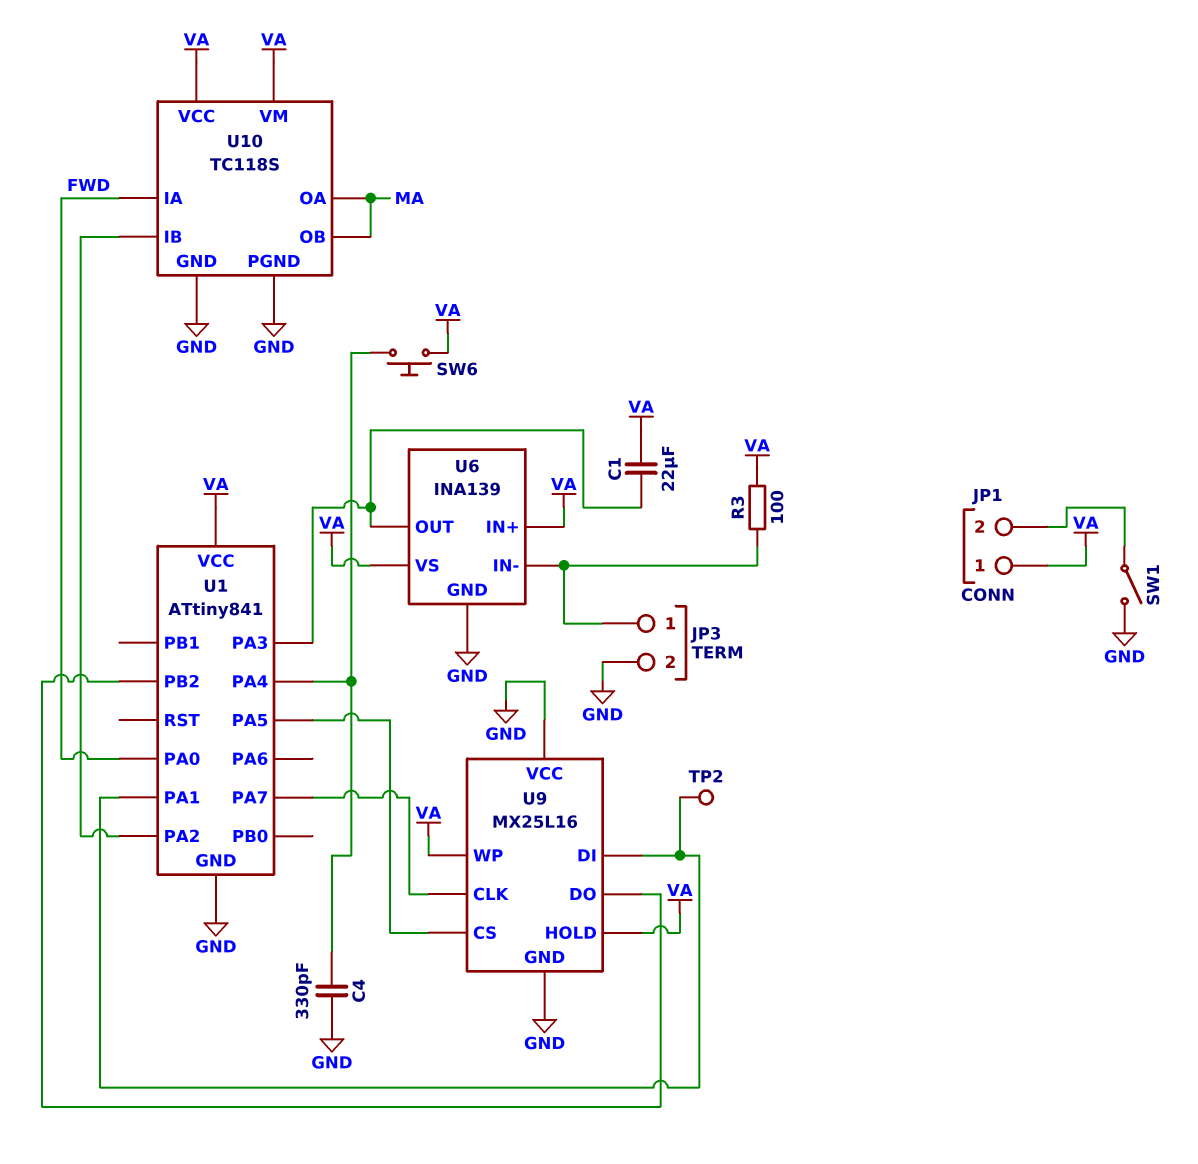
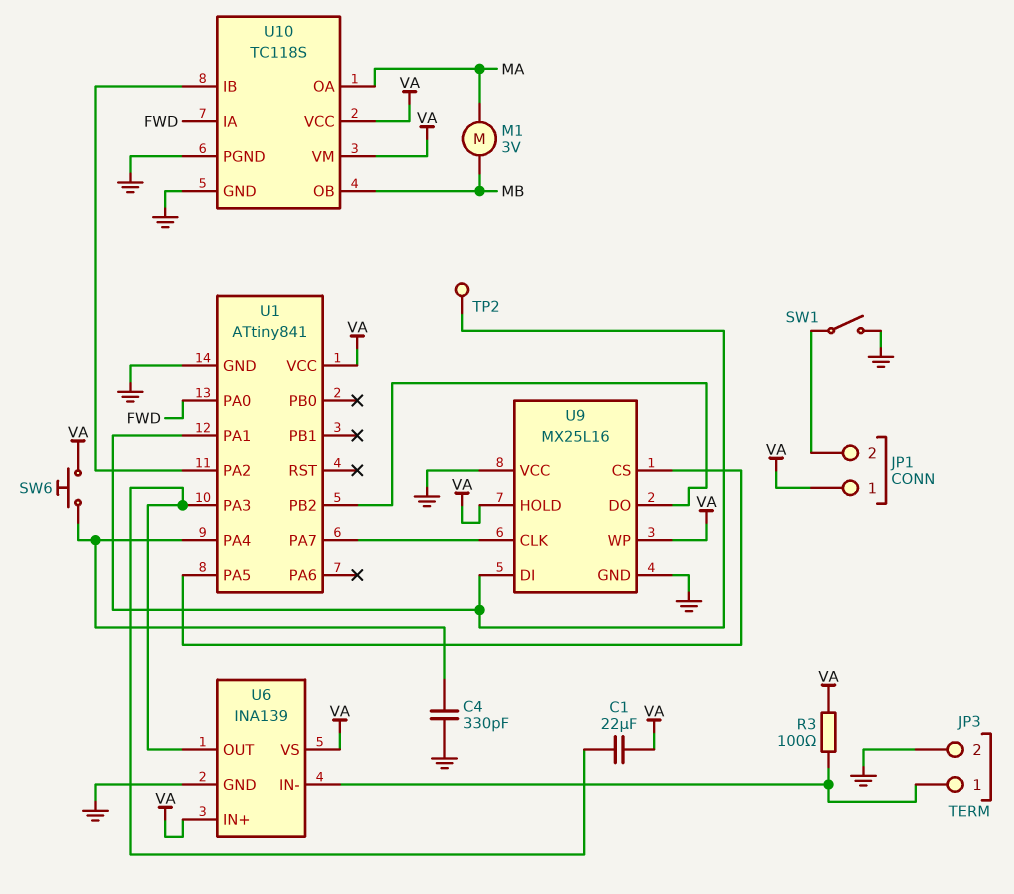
M1: none -> motor 3V (MA, MB)
U10 pin OB: MA -> MB

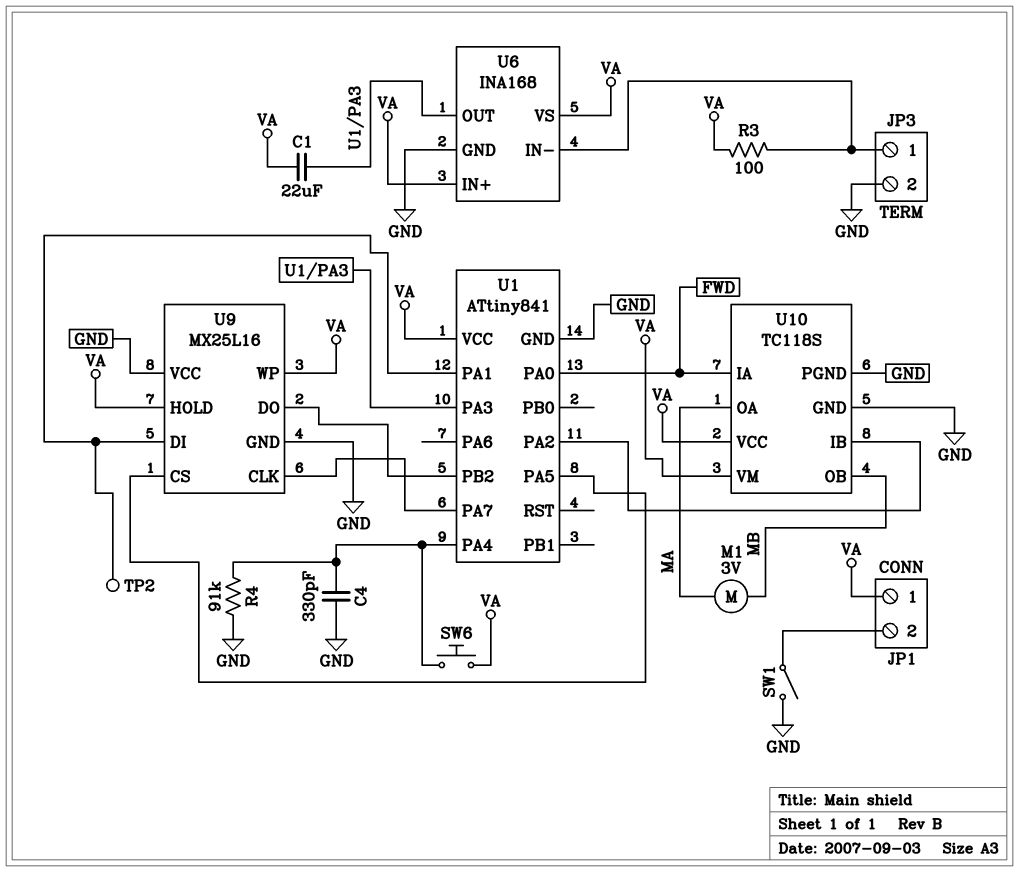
R4: none -> 91k (GND, U1/PA4)
U6: INA139 -> INA168

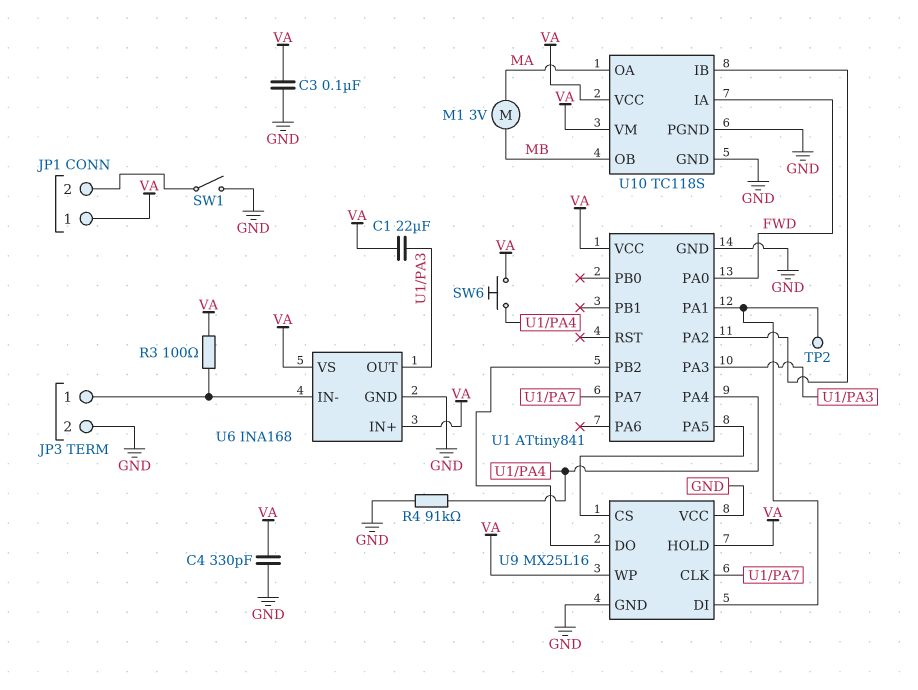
C3: none -> 100nF (GND, VA)
C4: 330pF (GND, U1/PA4) -> 330pF (GND, VA)

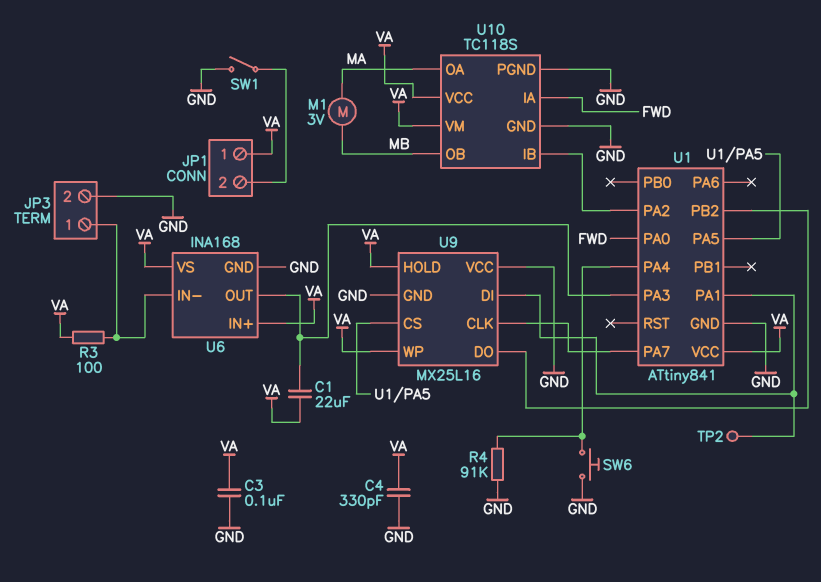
SW6: button (U1/PA4, VA) -> button (GND, U1/PA4)

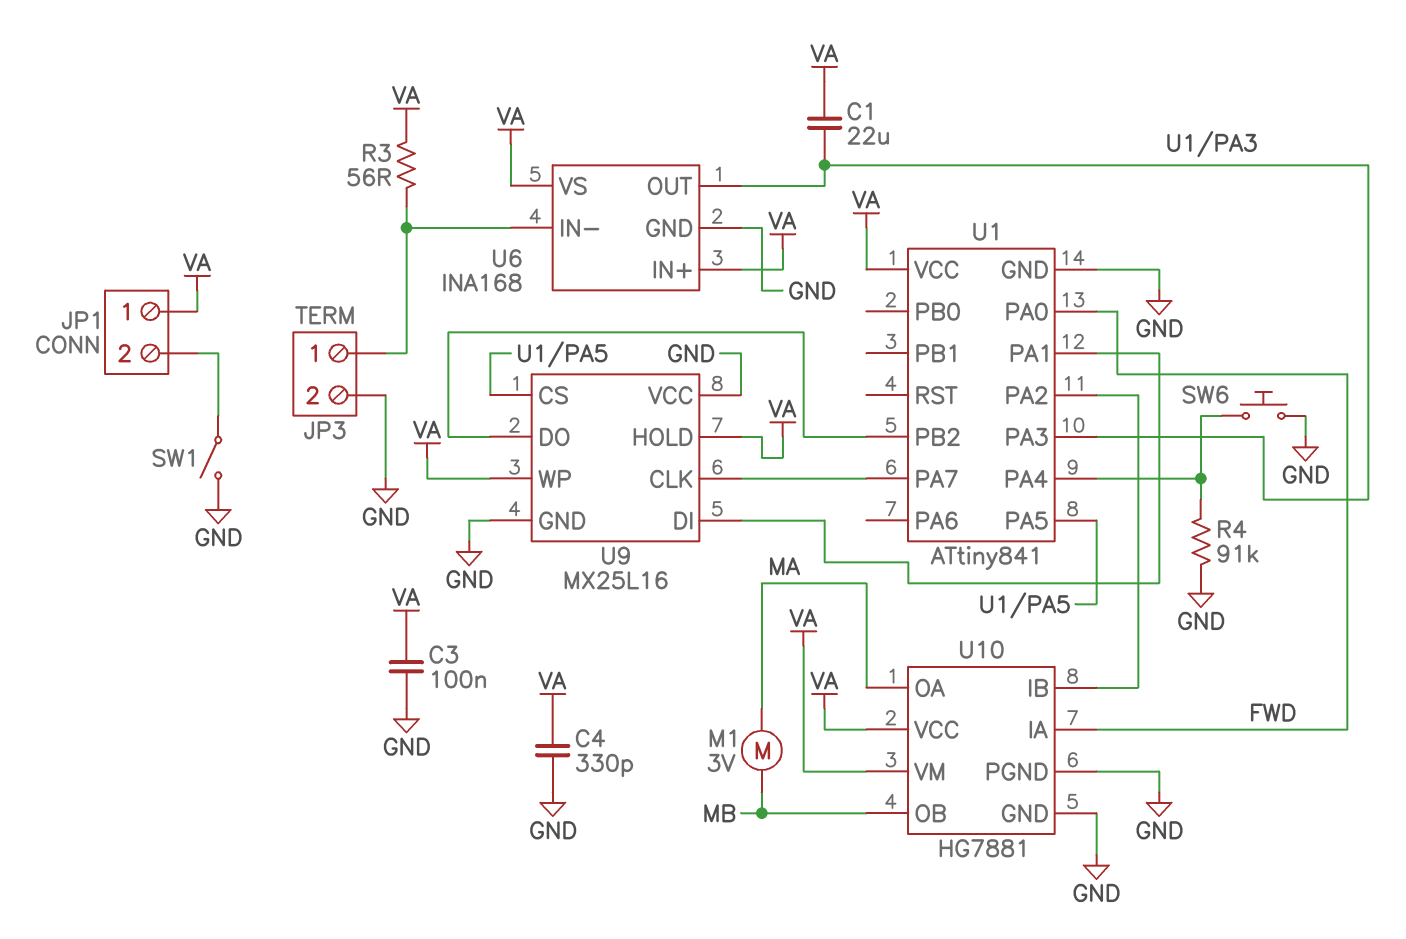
R3: 100 (JP3/1, VA) -> 56 (JP3/1, VA)
TP2: test point (U1/PA1) -> none
U10: TC118S -> HG7881

